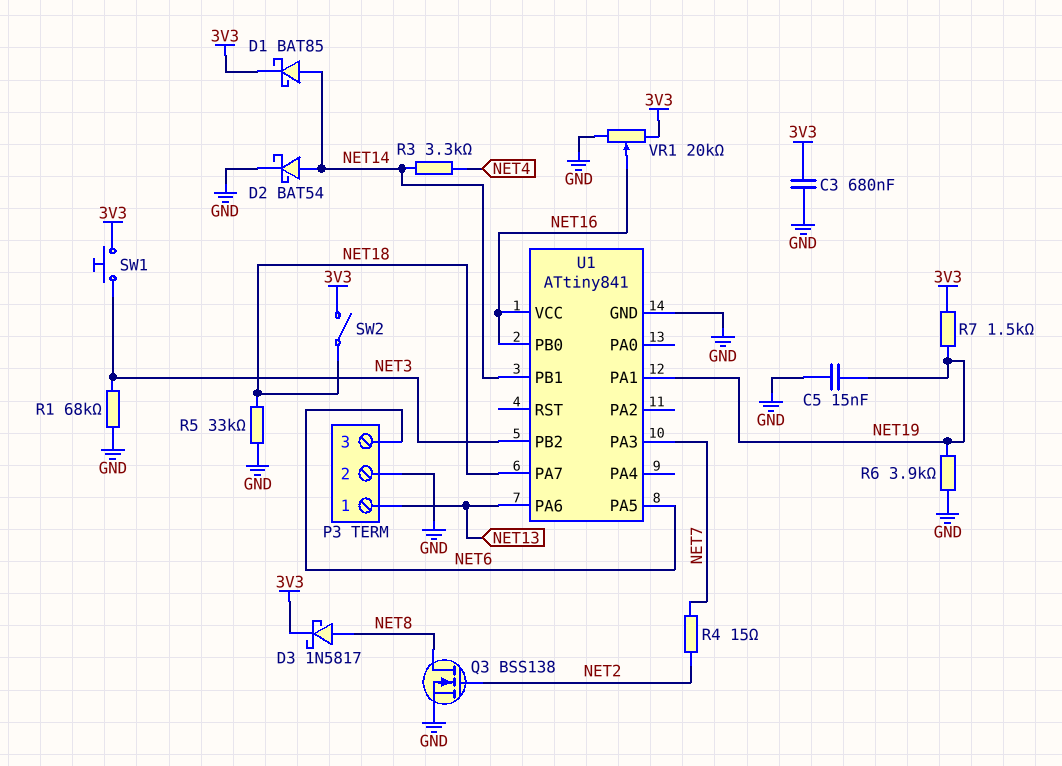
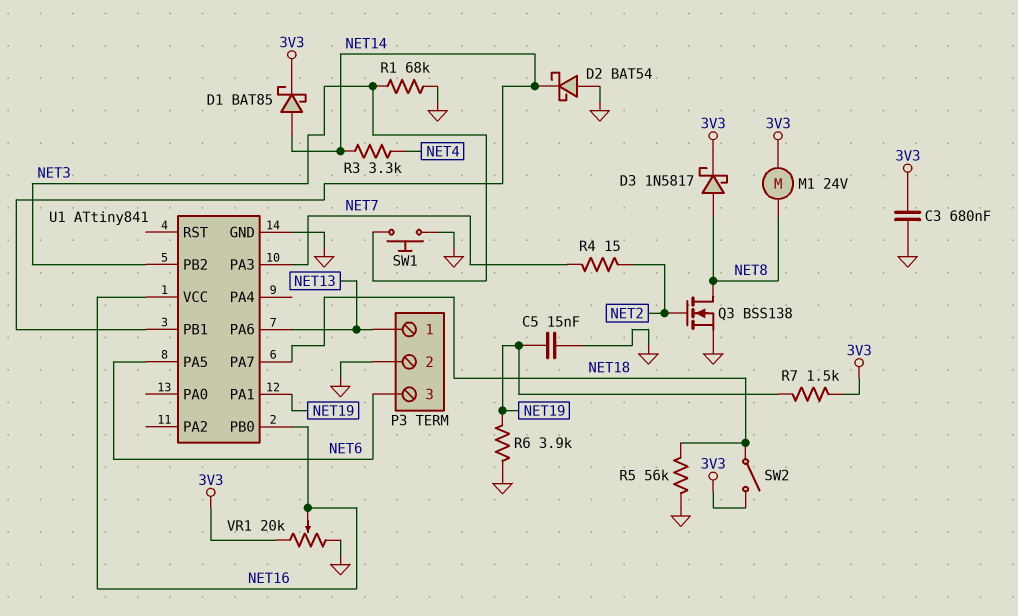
D2: schottky BAT54 (A NET14, K GND) -> schottky BAT54 (A GND, K NET14)
M1: none -> motor 24V (3V3, NET8)
R5: 33k (GND, NET18) -> 56k (GND, NET18)
SW1: button (3V3, NET3) -> button (GND, NET3)

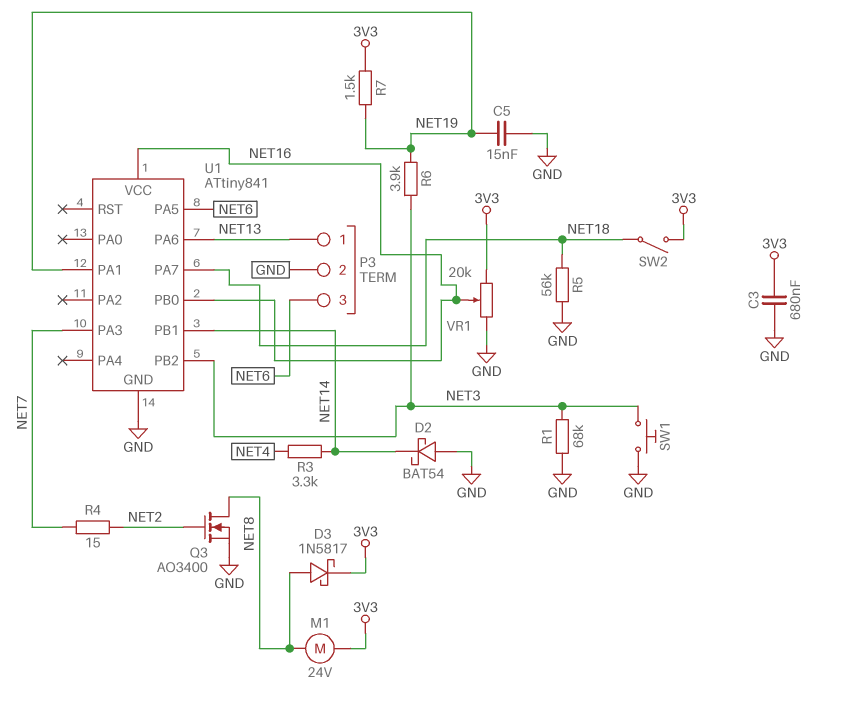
D1: schottky BAT85 (A NET14, K 3V3) -> none
Q3: NMOS BSS138 (G NET2, D NET8, S GND) -> NMOS AO3400 (G NET2, D NET8, S GND)
R6: 3.9k (GND, NET19) -> 3.9k (NET3, NET19)

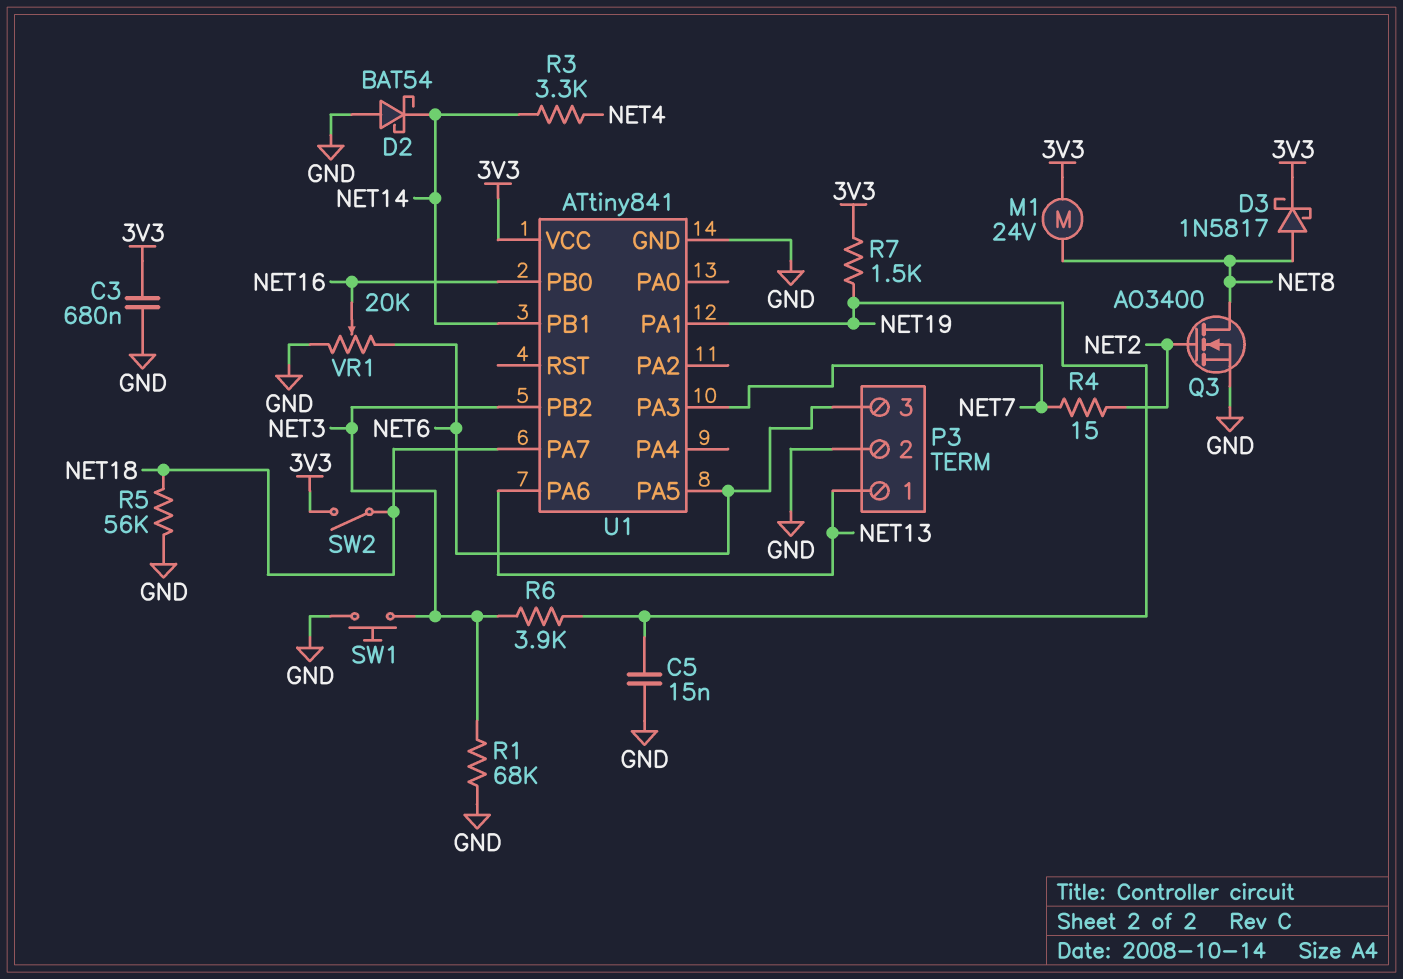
U1 pin VCC: NET16 -> 3V3
VR1: 20k (3V3, GND, wiper NET16) -> 20k (GND, NET6, wiper NET16)

